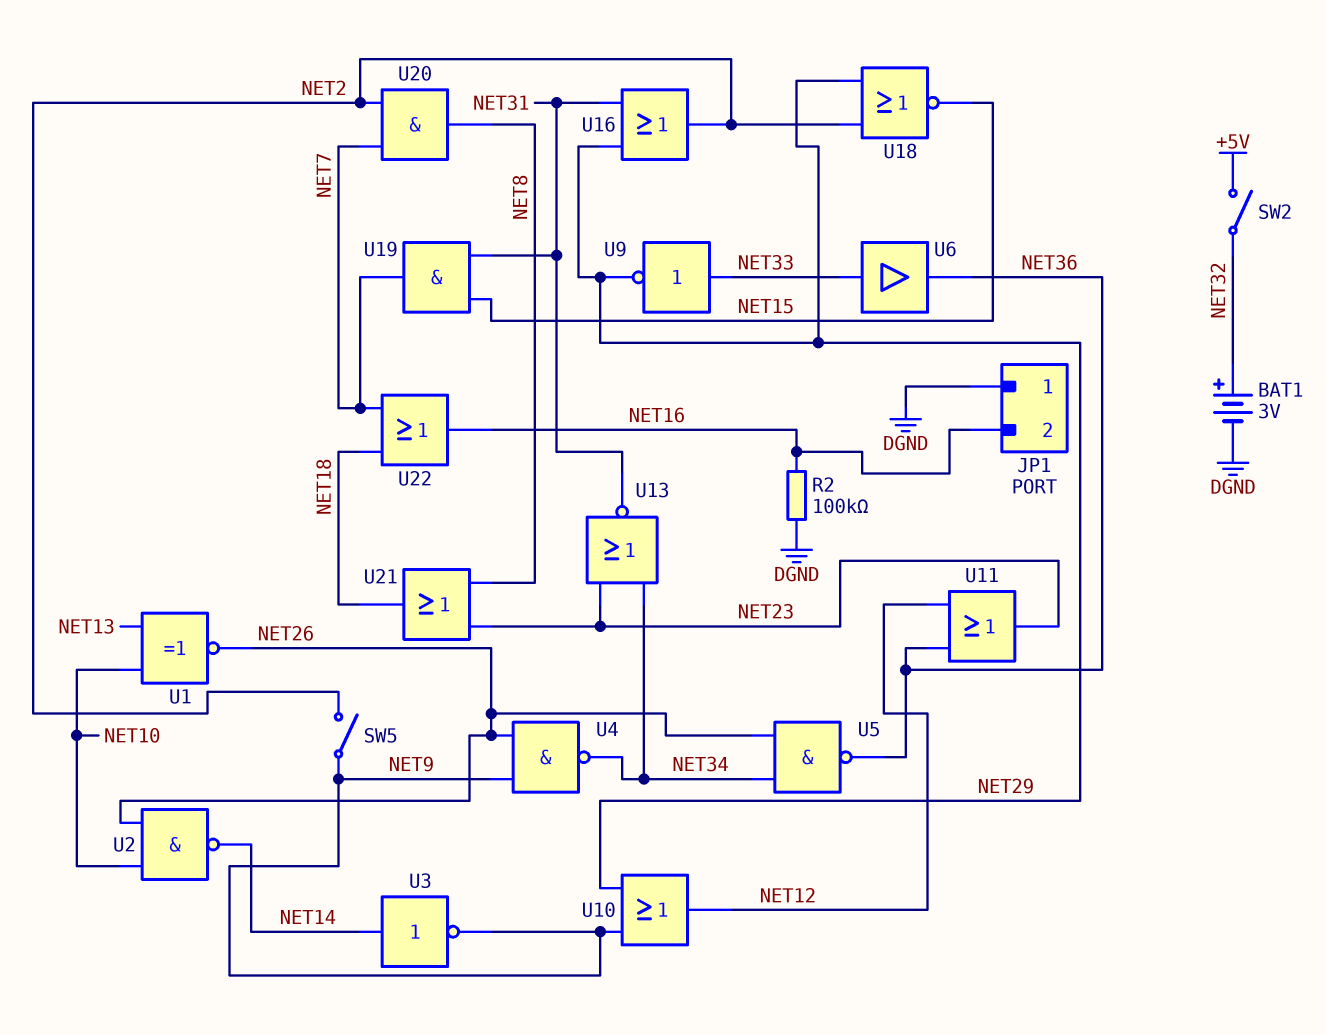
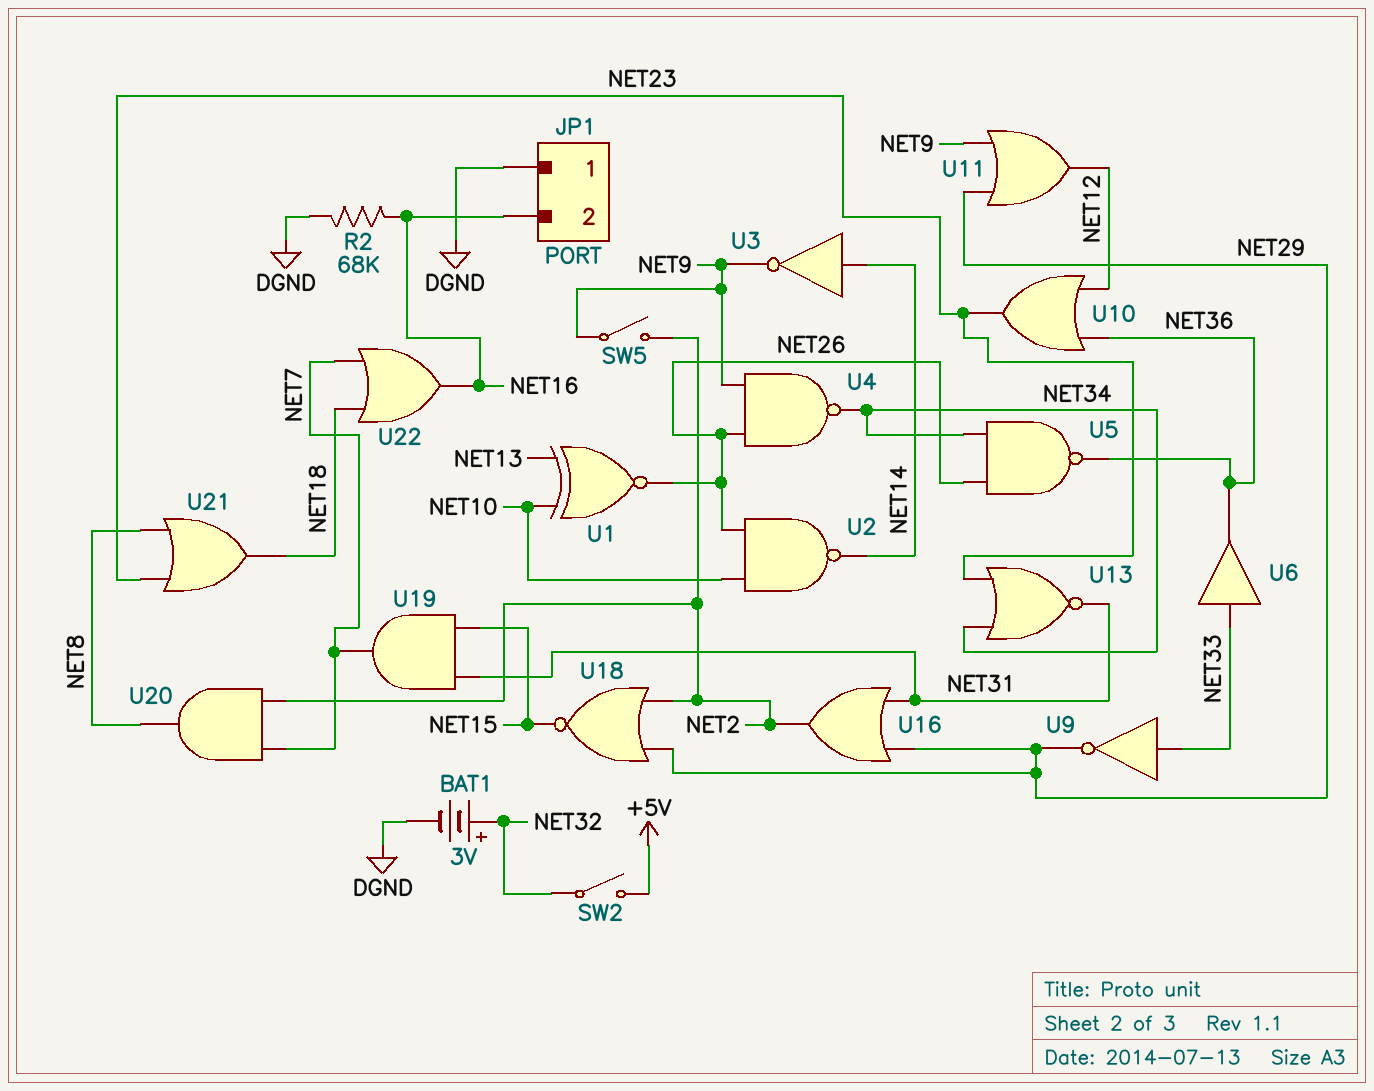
R2: 100k (DGND, NET16) -> 68k (DGND, NET16)
U10: OR (in NET9, in NET29, out NET12) -> OR (in NET12, in NET36, out NET23)
U11: OR (in NET12, in NET36, out NET23) -> OR (in NET9, in NET29, out NET12)

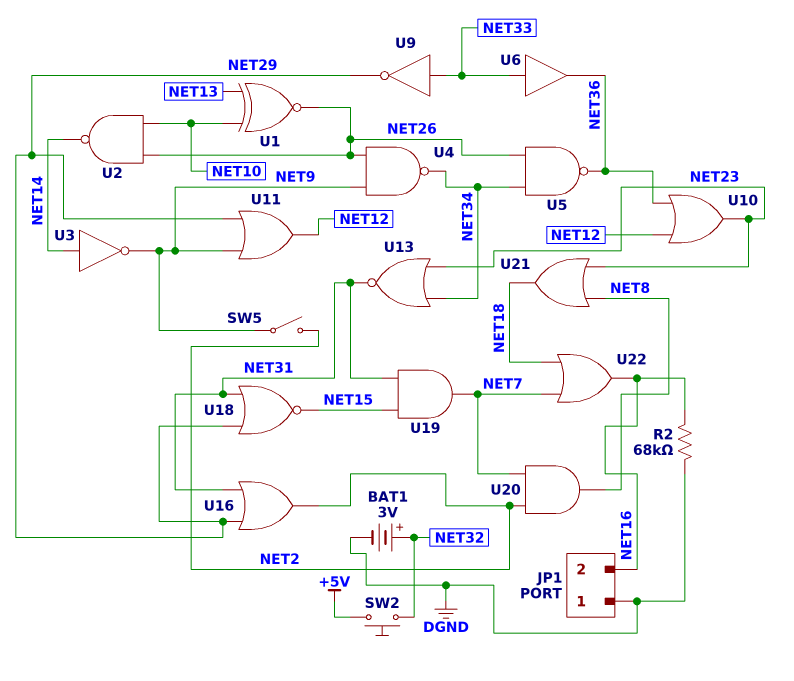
SW2: switch (+5V, NET32) -> button (+5V, NET32)
U18: NOR (in NET2, in NET29, out NET15) -> NOR (in NET29, in NET31, out NET15)

